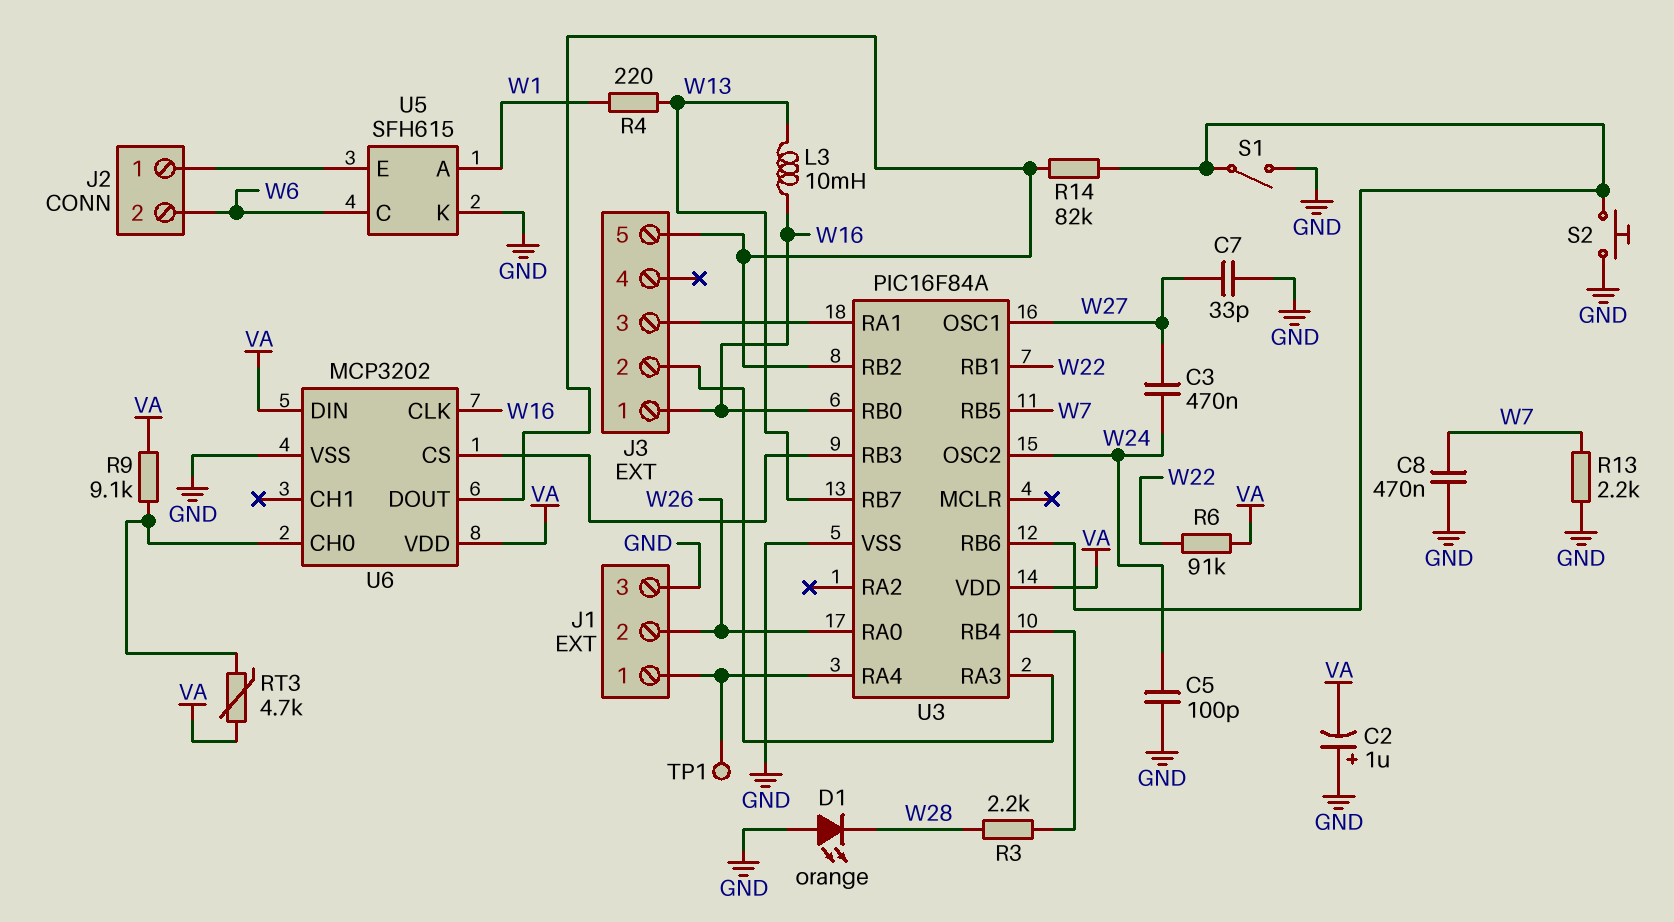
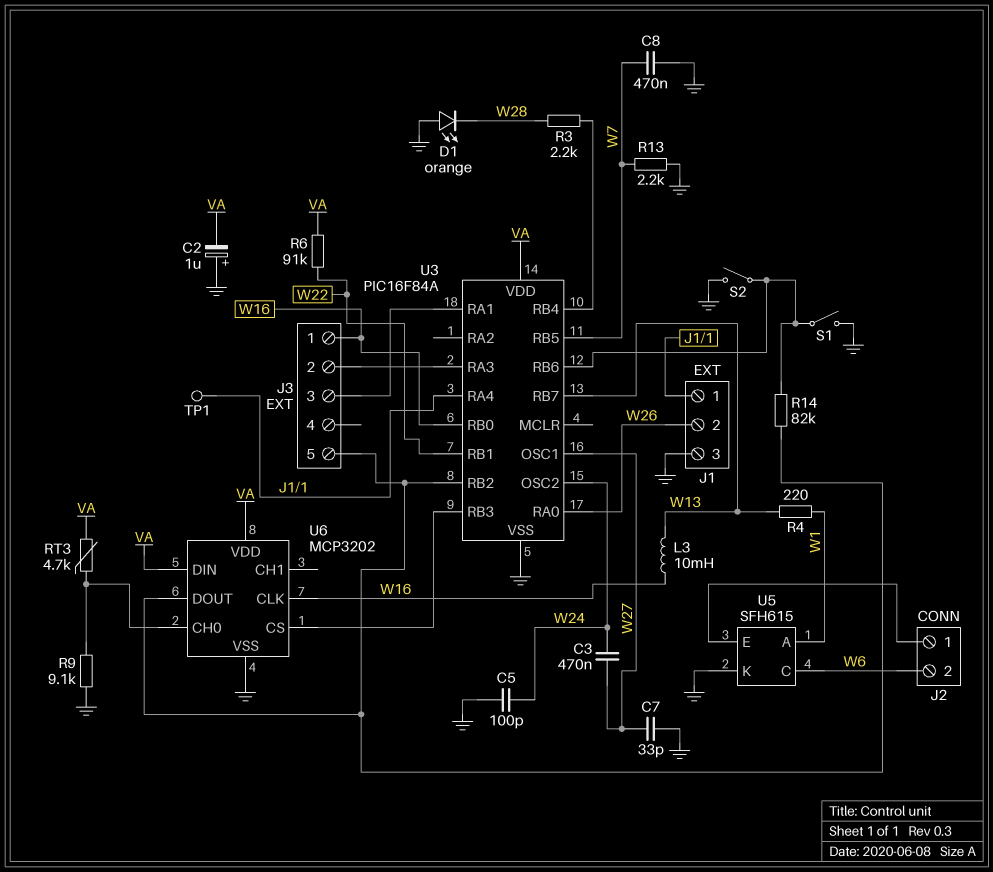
R9: 9.1k (U6/CH0, VA) -> 9.1k (GND, U6/CH0)
S2: button (GND, U3/RB6) -> switch (GND, U3/RB6)

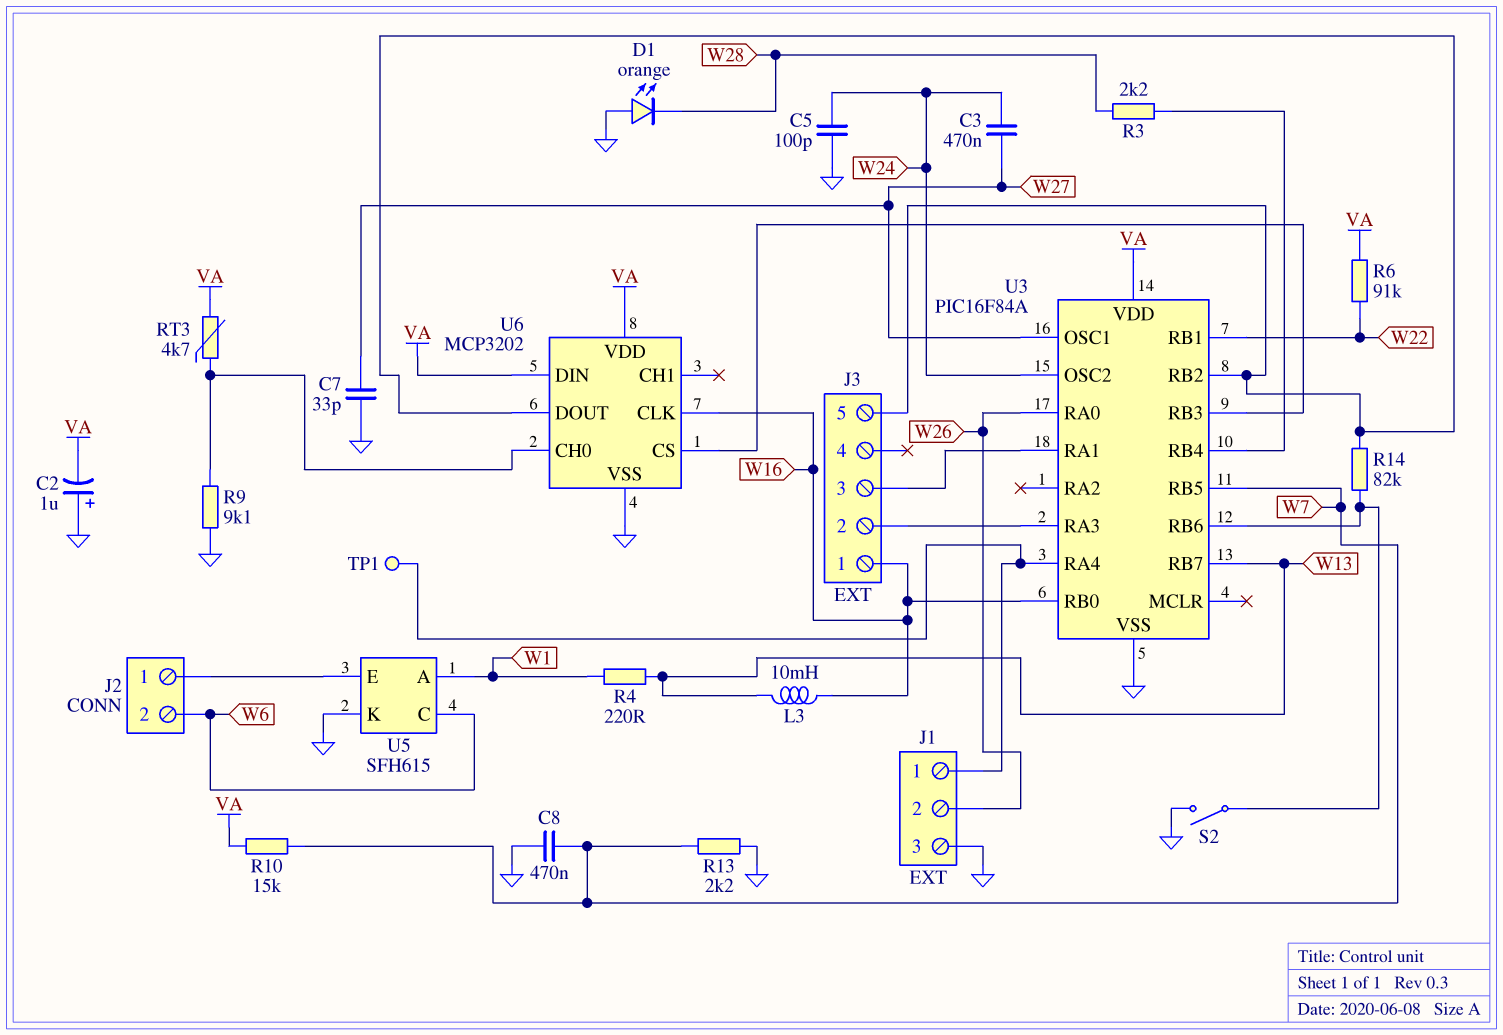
R10: none -> 15k (VA, W7)
S1: switch (GND, U3/RB6) -> none

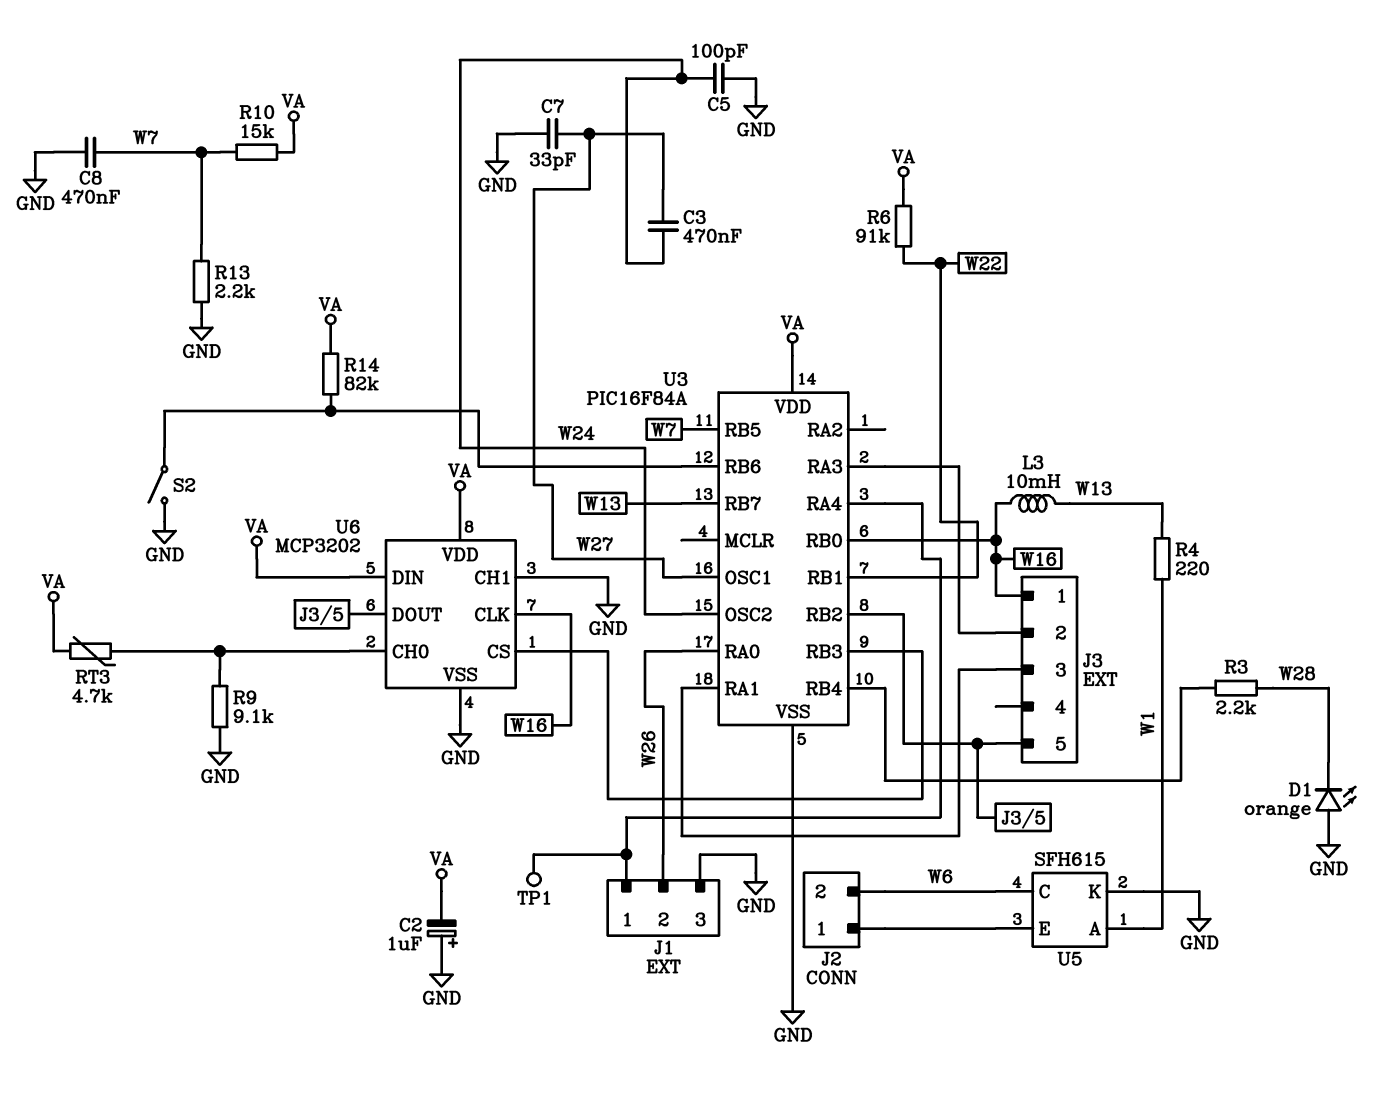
R14: 82k (J3/5, U3/RB6) -> 82k (U3/RB6, VA)
U6 pin CH1: none -> GND

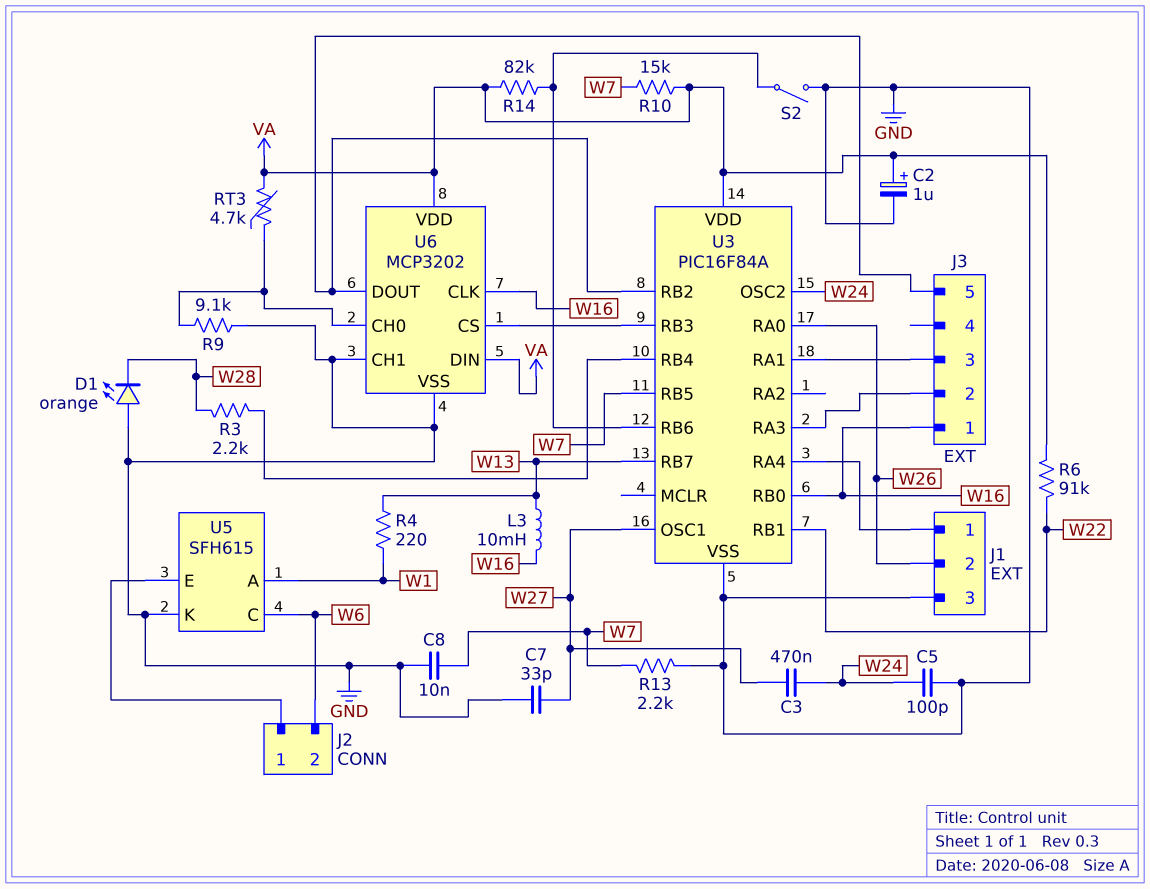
C2: 1uF (plus GND, minus VA) -> 1uF (plus VA, minus GND)
C8: 470nF (GND, W7) -> 10nF (GND, W7)
TP1: test point (J1/1) -> none

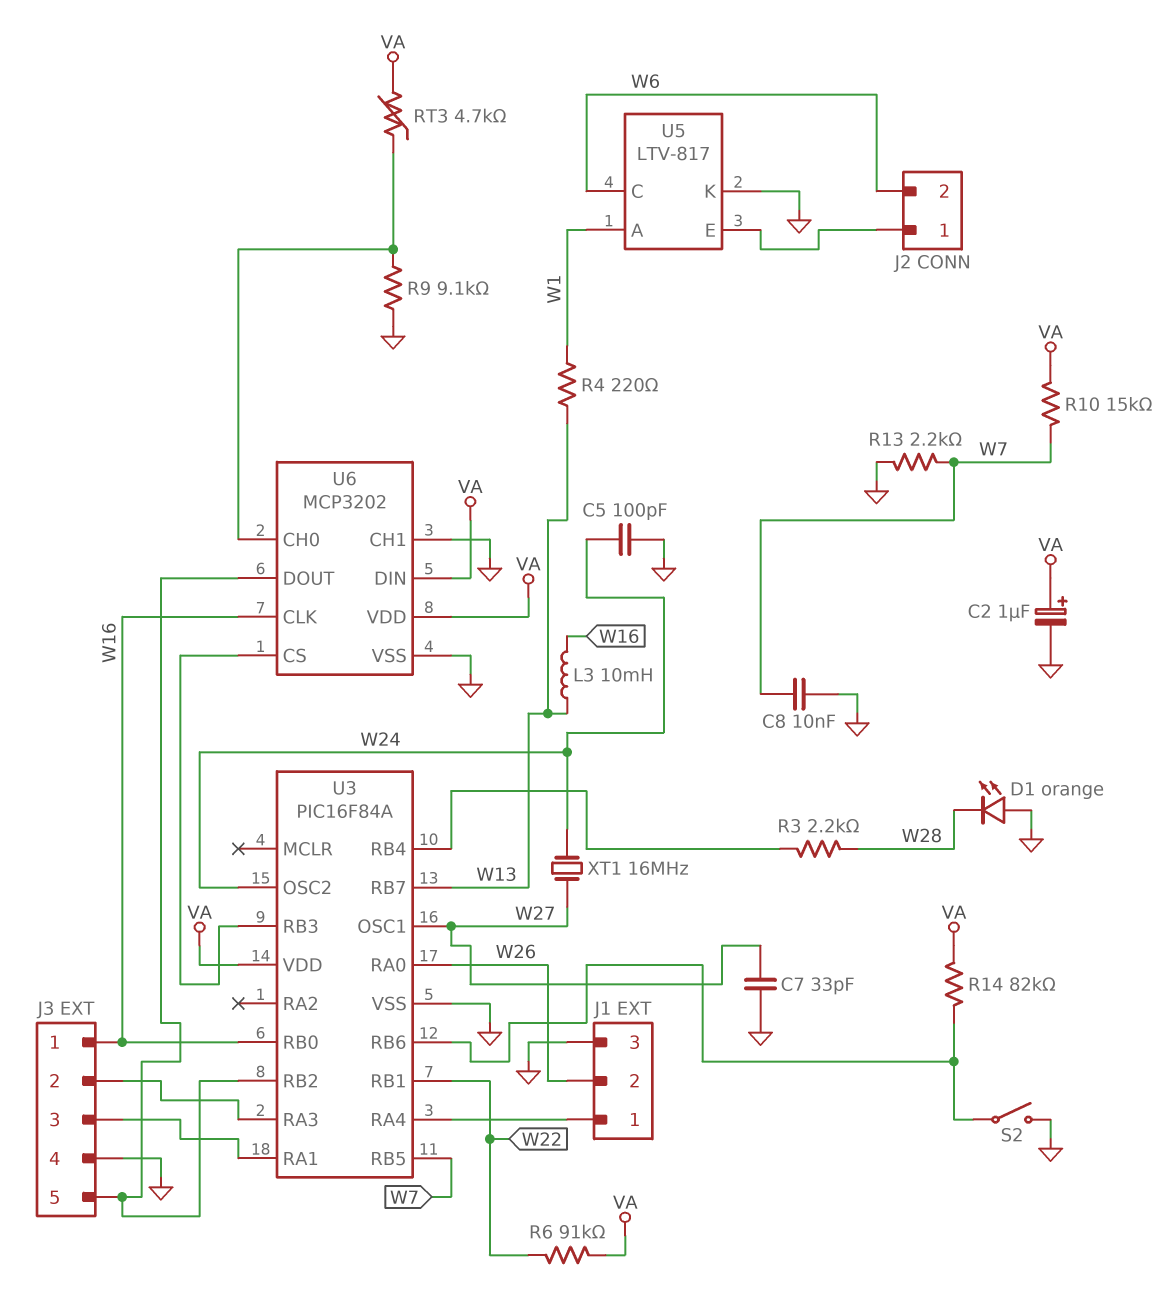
C3: 470nF (W24, W27) -> none
J3 pin 4: none -> GND
U5: SFH615 -> LTV-817
XT1: none -> 16MHz (W24, W27)

